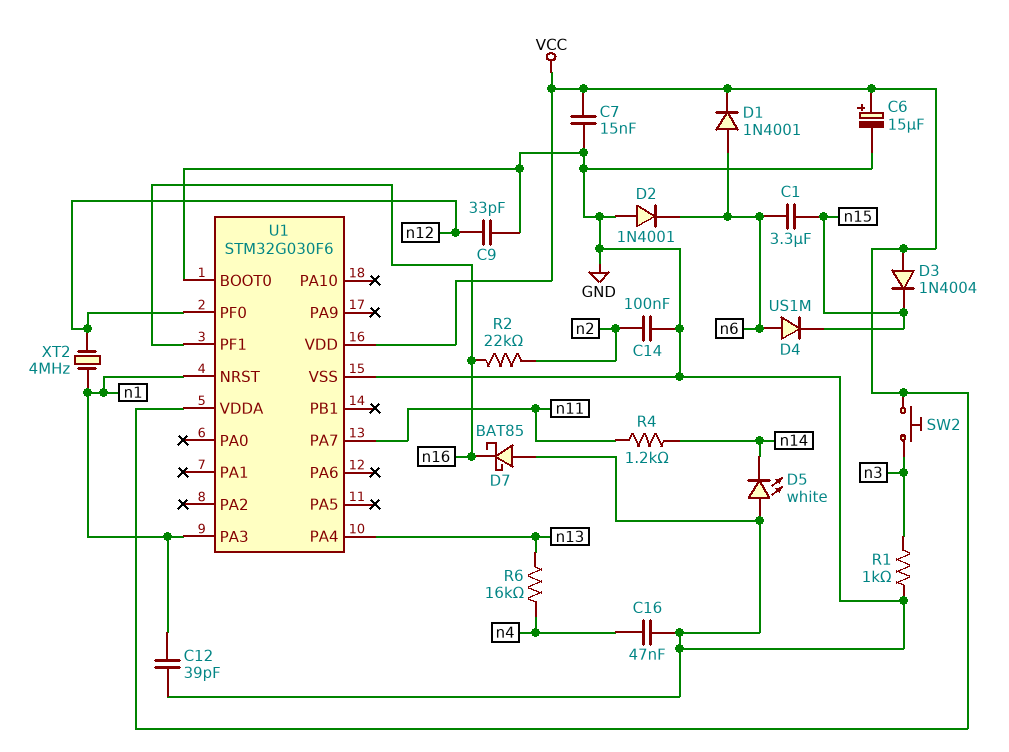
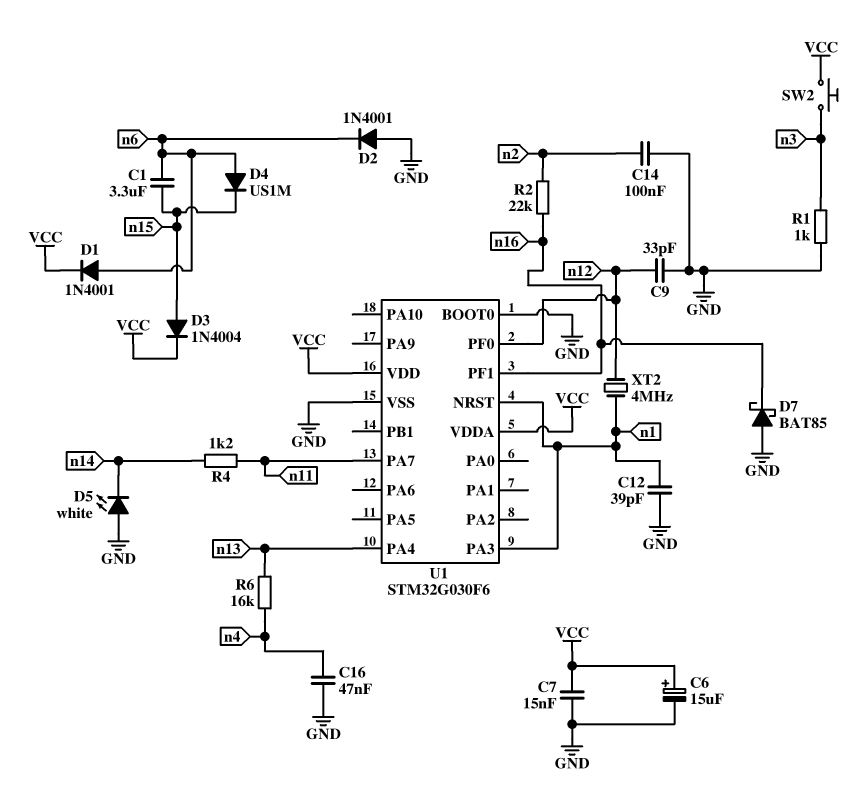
D3: diode 1N4004 (A VCC, K n15) -> diode 1N4004 (A n15, K VCC)

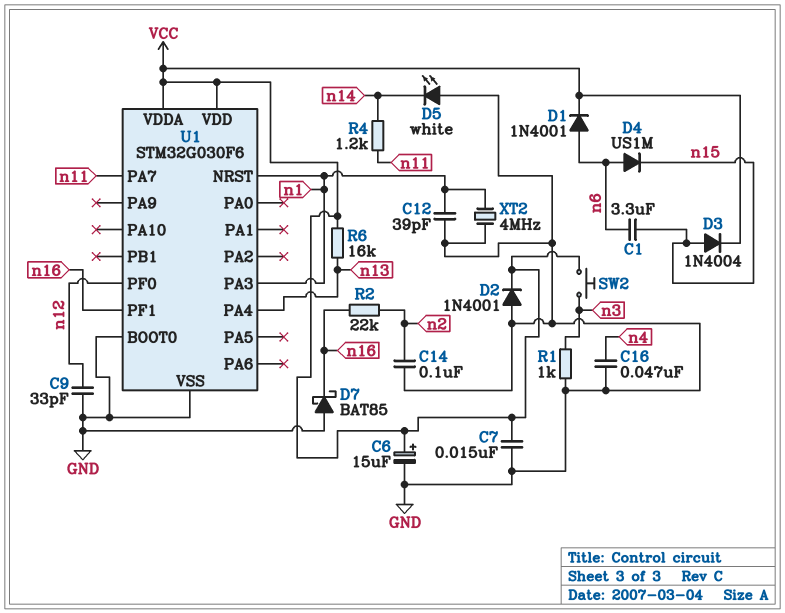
D2: diode 1N4001 (A GND, K n6) -> diode 1N4001 (A GND, K VCC)
R6: 16k (n4, n13) -> 16k (VCC, n13)
XT2: 4MHz (n1, n12) -> 4MHz (GND, n1)

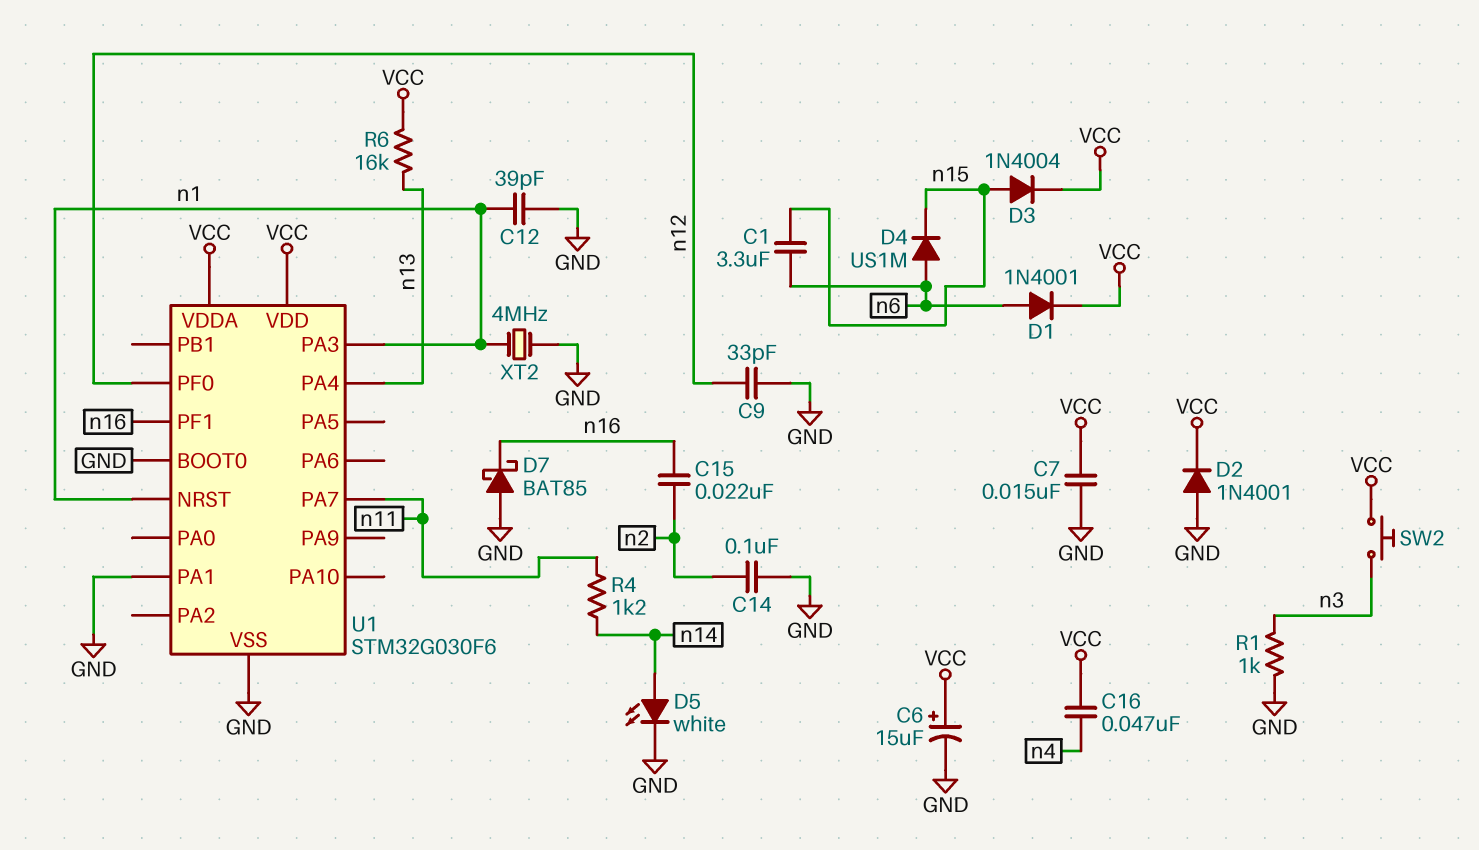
C15: none -> 22nF (n2, n16)
C16: 47nF (GND, n4) -> 47nF (VCC, n4)
D5: LED white (A GND, K n14) -> LED white (A n14, K GND)
R2: 22k (n2, n16) -> none
U1 pin PA1: none -> GND

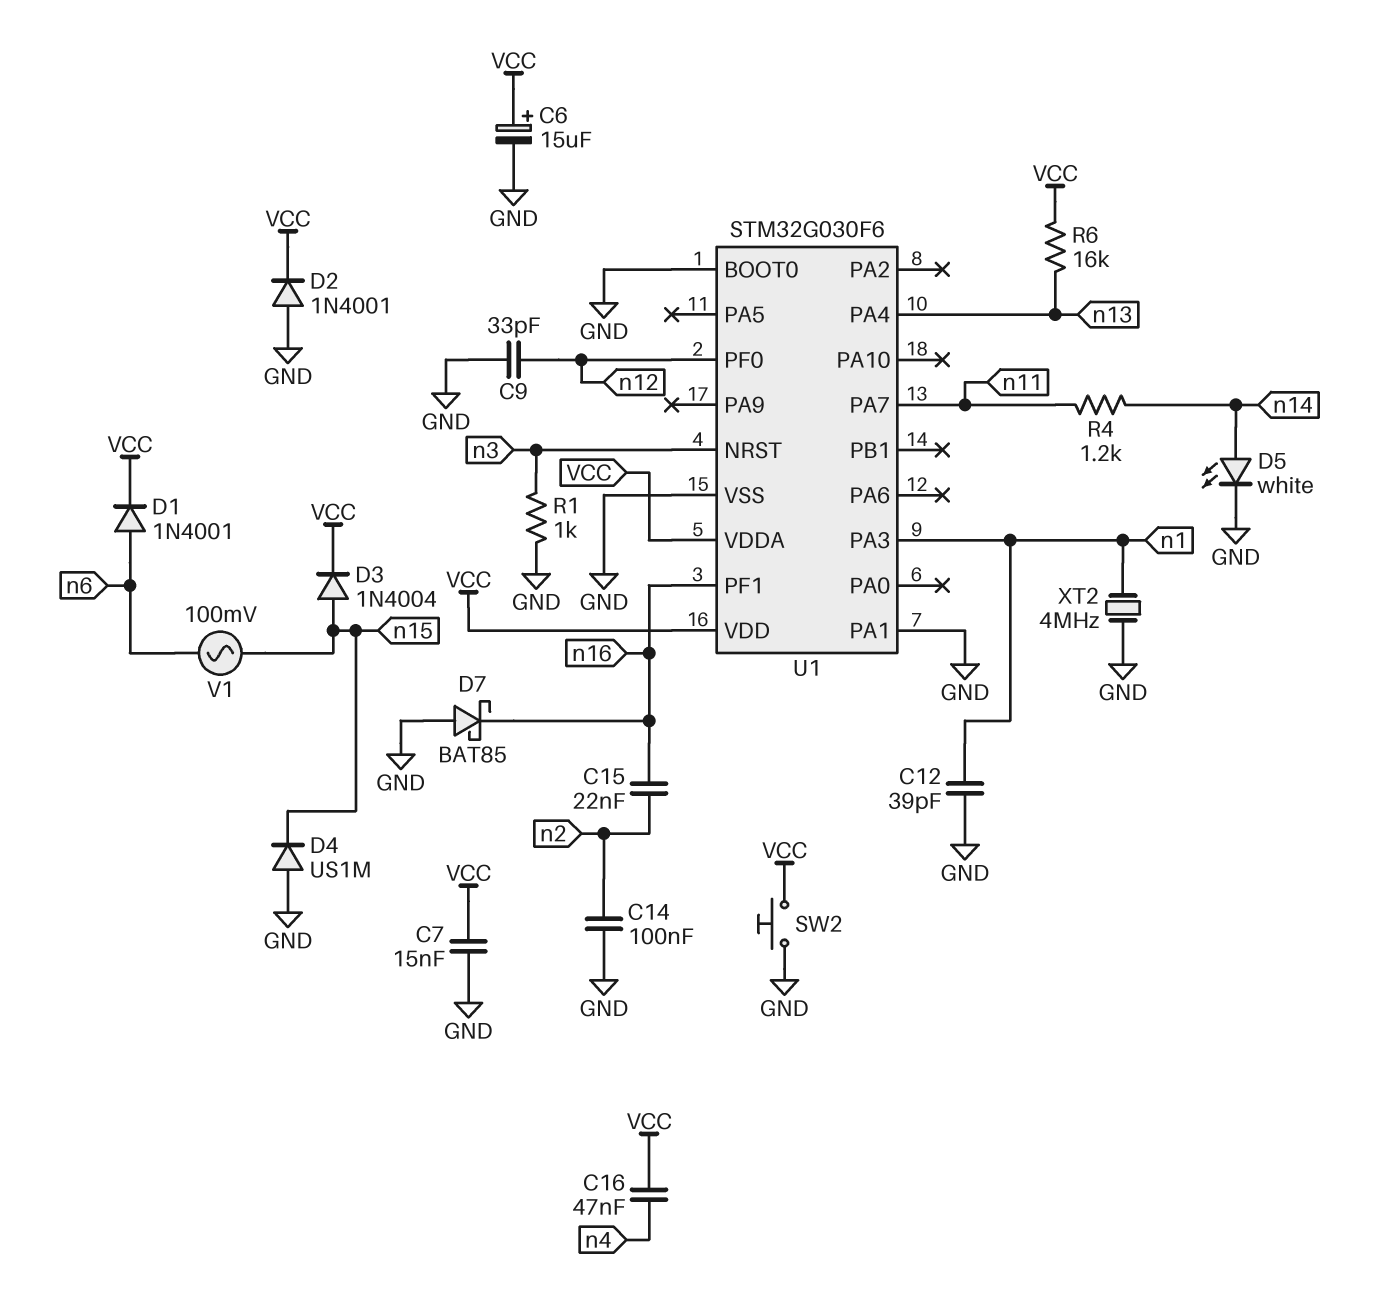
C1: 3.3uF (n6, n15) -> none
D4: diode US1M (A n6, K n15) -> diode US1M (A GND, K n15)
SW2: button (VCC, n3) -> button (GND, VCC)
U1 pin NRST: n1 -> n3
V1: none -> AC 100mV (n6, n15)

